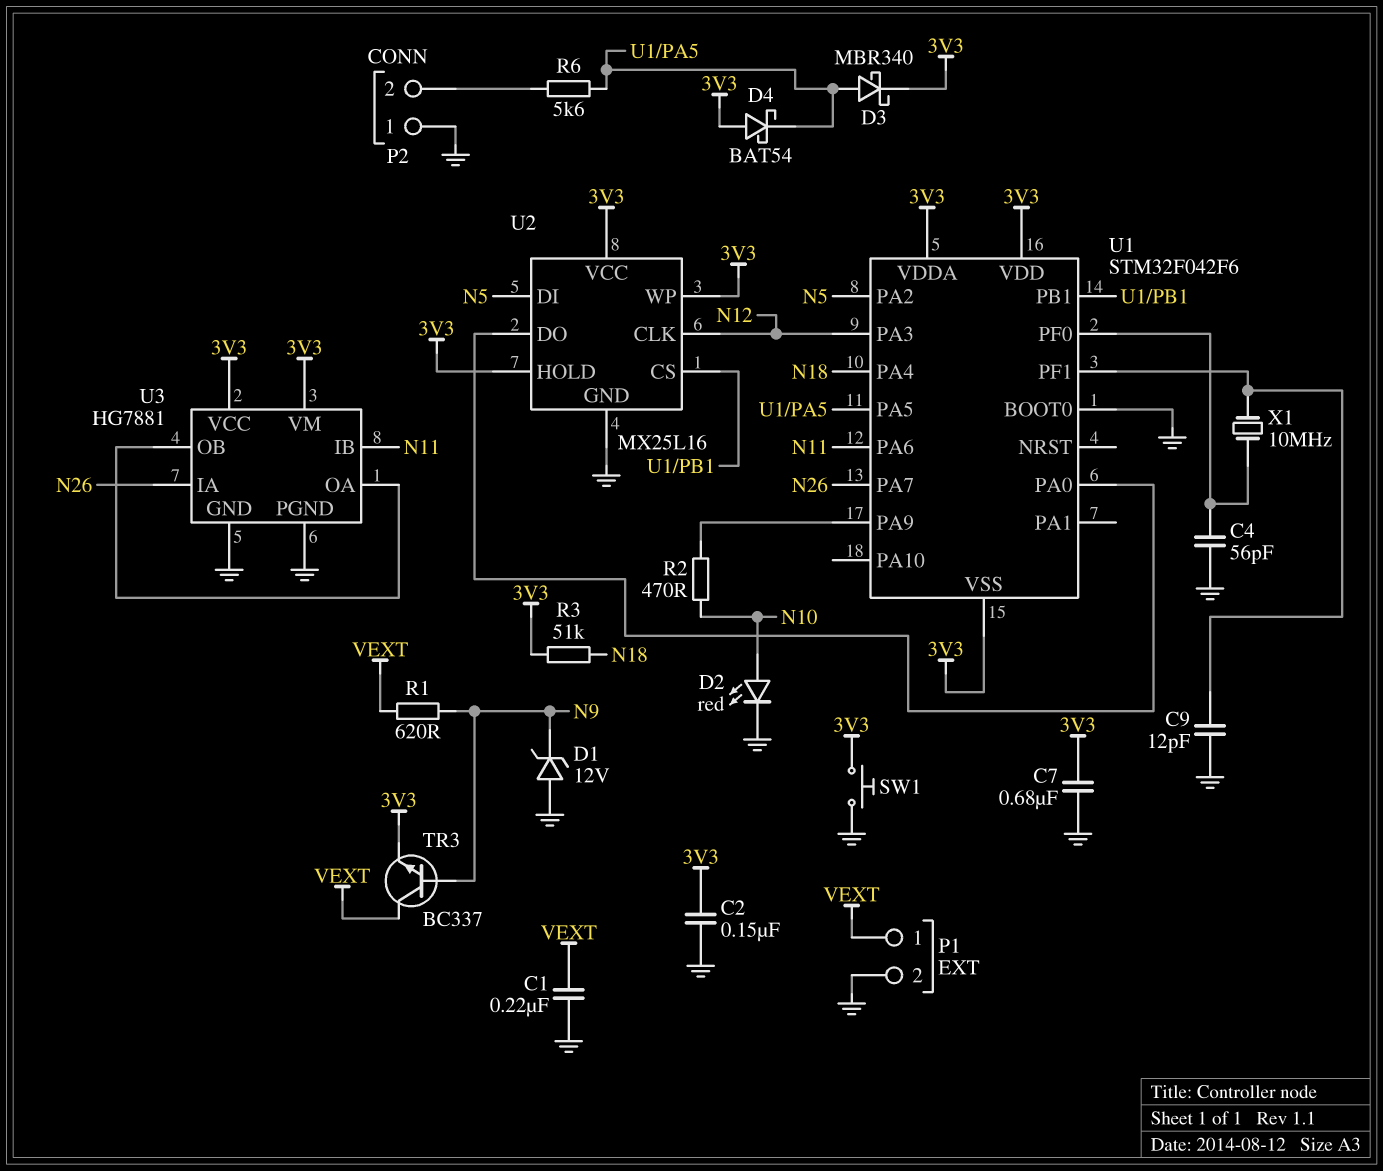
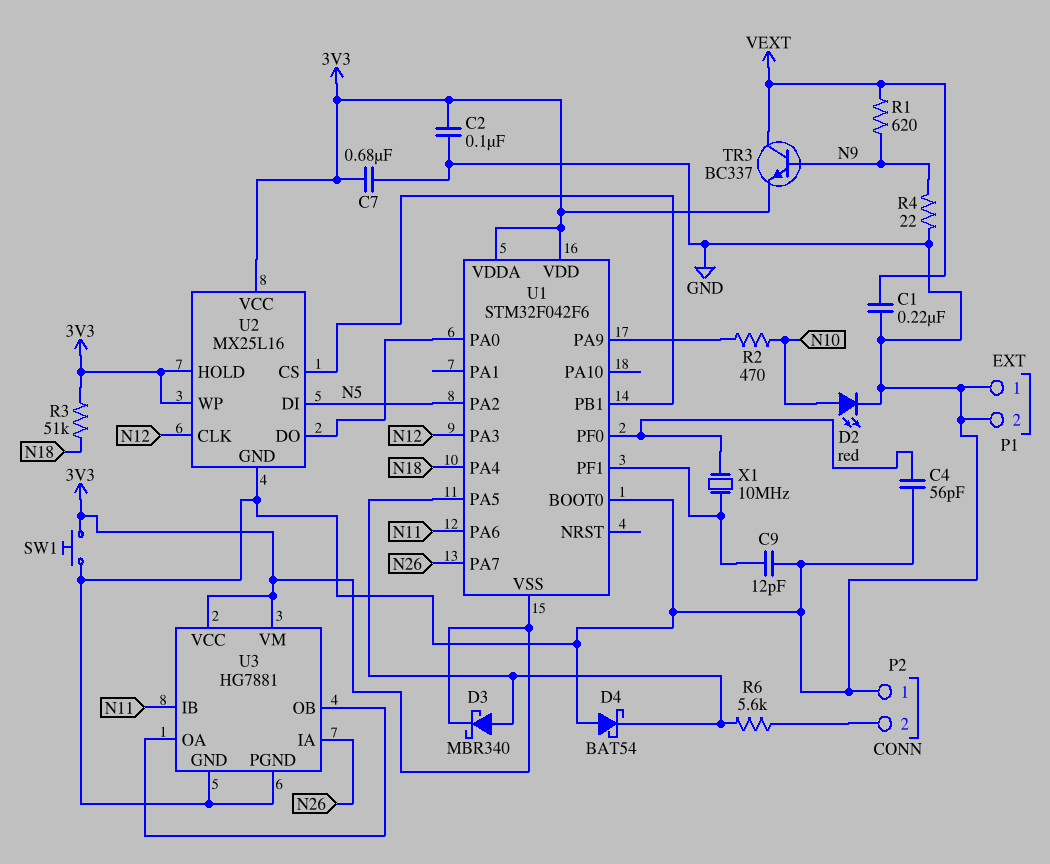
C2: 150nF (3V3, GND) -> 100nF (3V3, GND)
D1: zener 12V (A GND, K N9) -> none
D4: schottky BAT54 (A 3V3, K U1/PA5) -> schottky BAT54 (A GND, K U1/PA5)
P1 pin 1: VEXT -> GND
R4: none -> 22 (GND, N9)

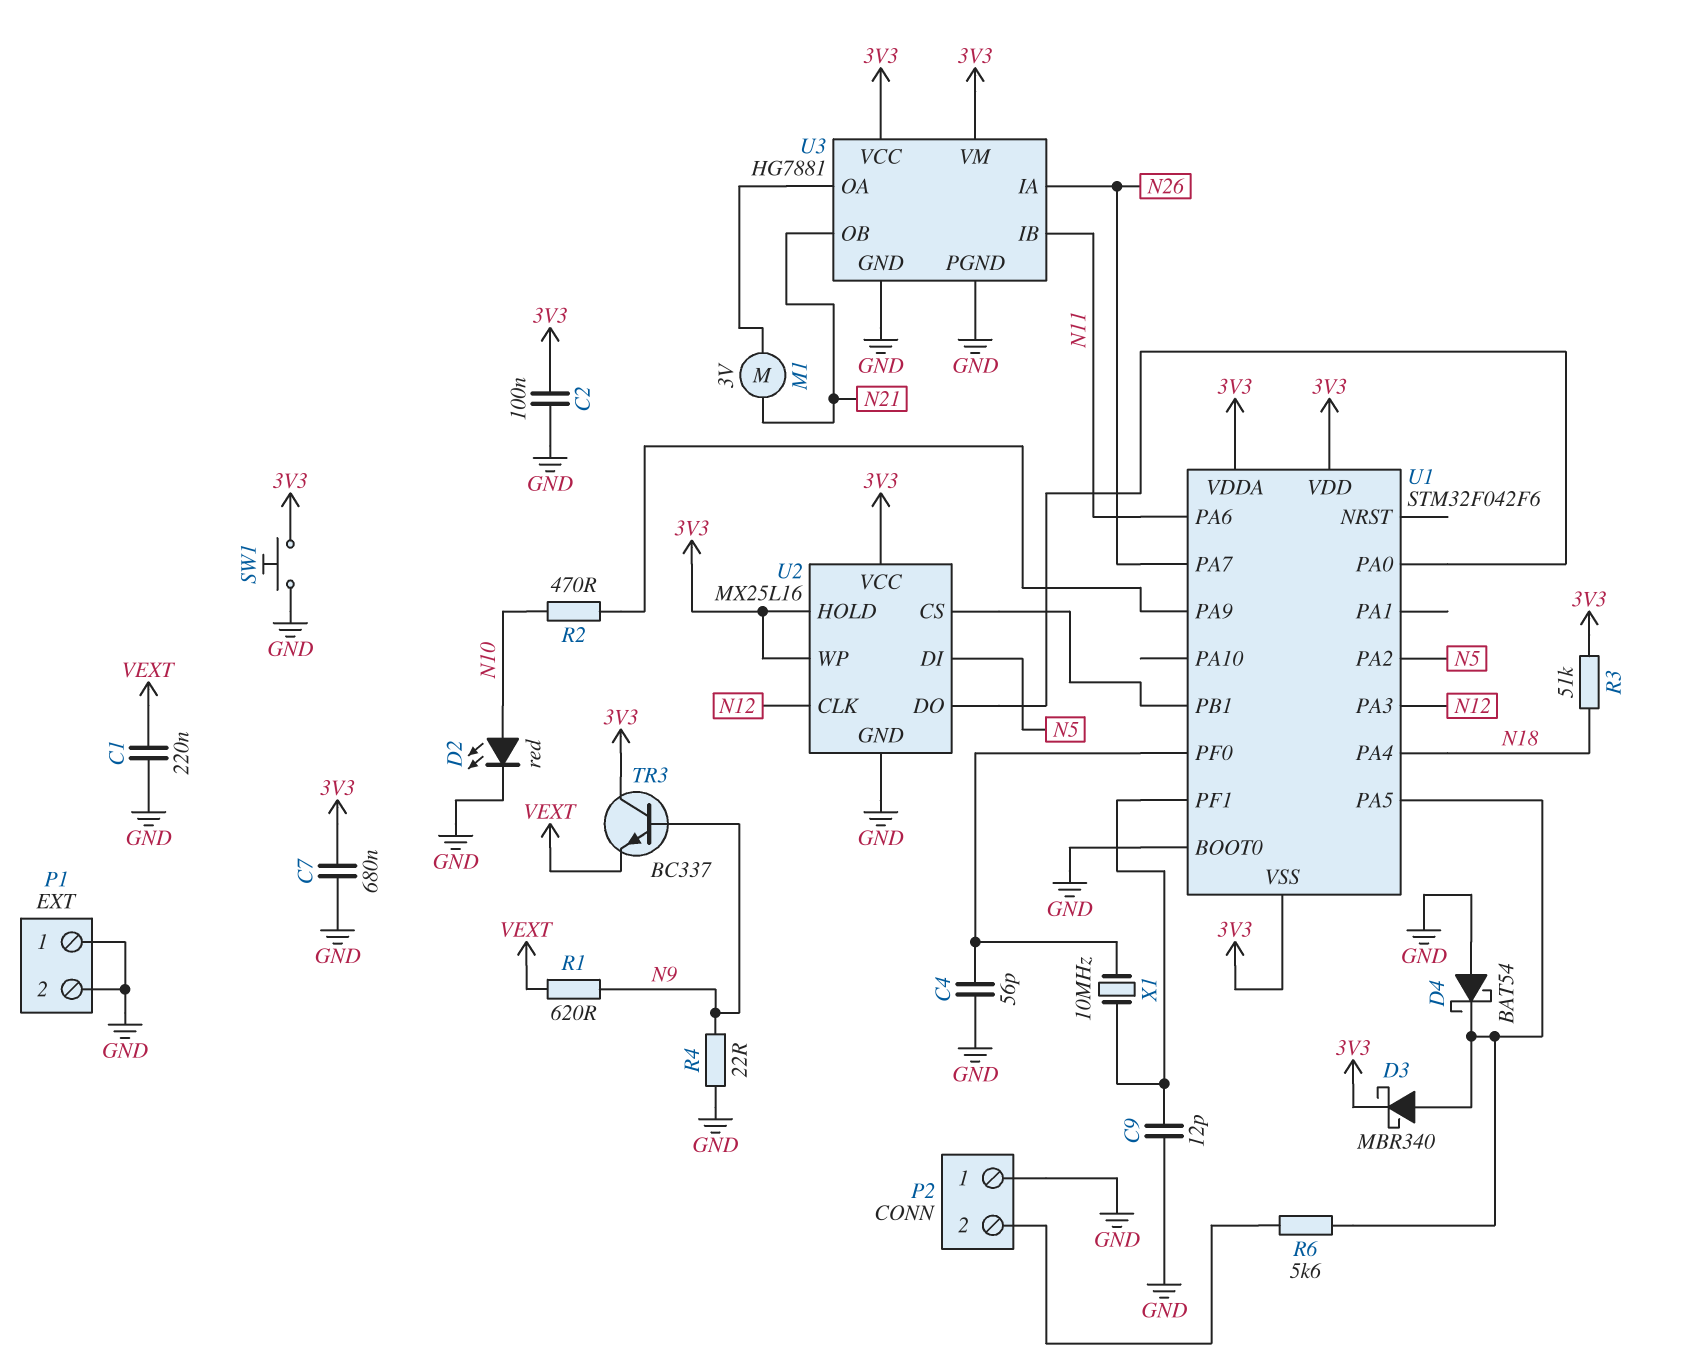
M1: none -> motor 3V (N21, U3/OA)
TR3: NPN BC337 (B N9, C VEXT, E 3V3) -> NPN BC337 (B N9, C 3V3, E VEXT)
U3 pin OB: U3/OA -> N21

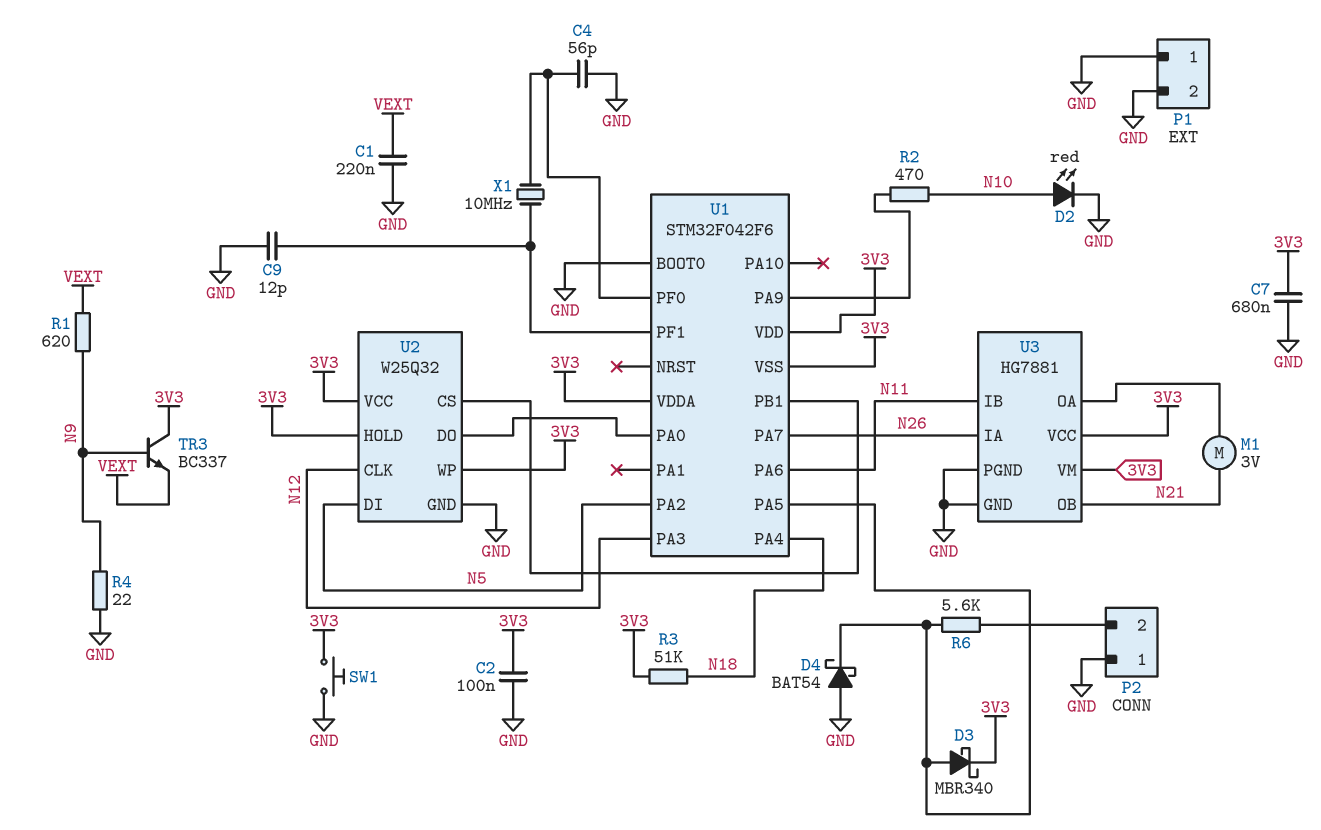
U2: MX25L16 -> W25Q32

